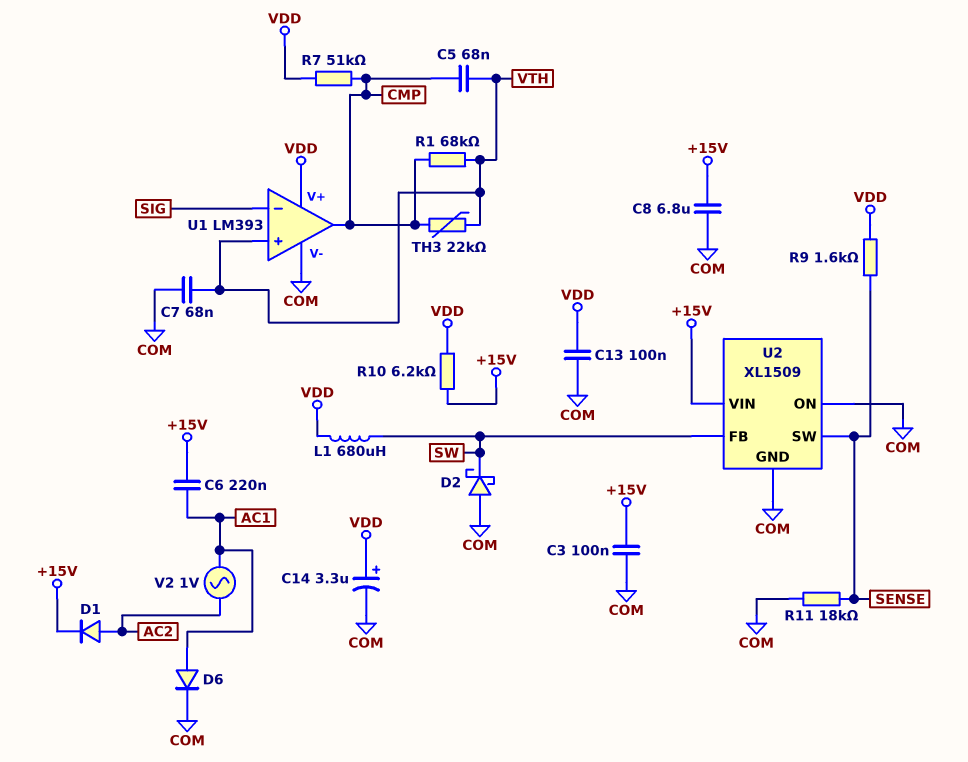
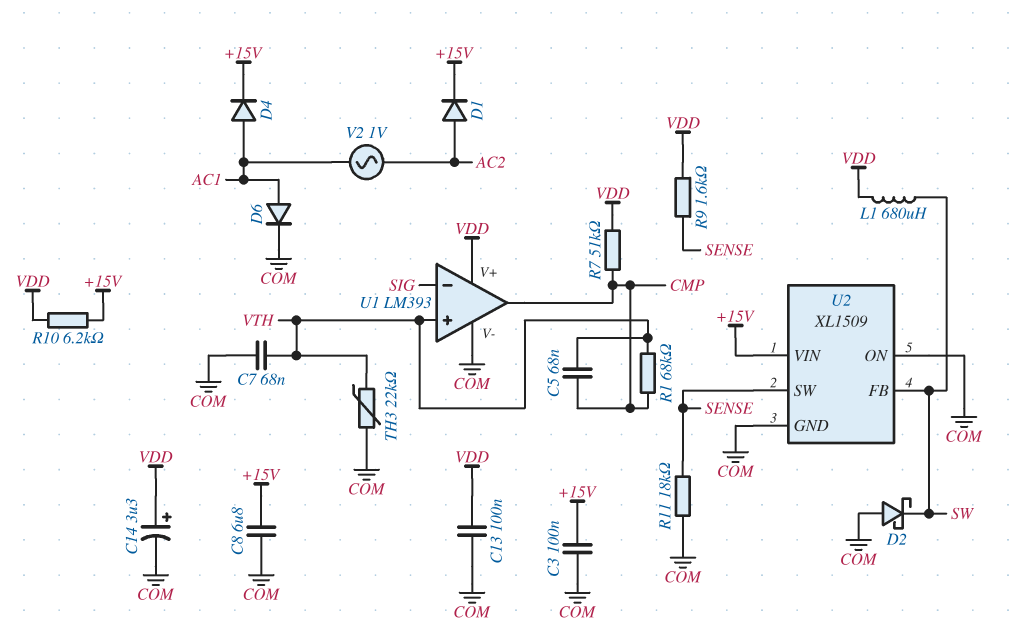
C6: 220nF (+15V, AC1) -> none
D4: none -> diode (A AC1, K +15V)
TH3: 22k (CMP, VTH) -> 22k (COM, VTH)

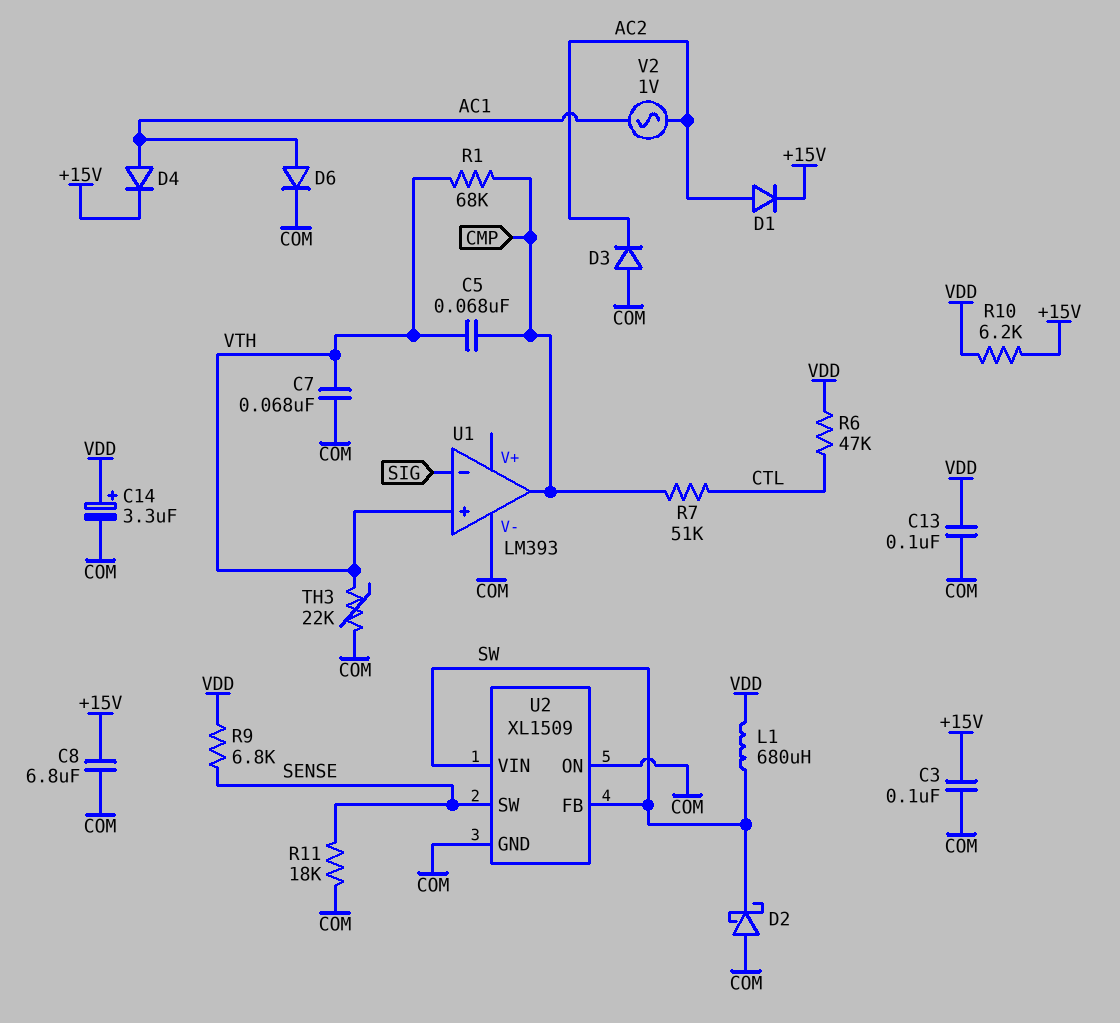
D3: none -> diode (A COM, K AC2)
R6: none -> 47k (CTL, VDD)
R7: 51k (CMP, VDD) -> 51k (CMP, CTL)
R9: 1.6k (SENSE, VDD) -> 6.8k (SENSE, VDD)
U1 pin V+: VDD -> none
U2 pin VIN: +15V -> SW

